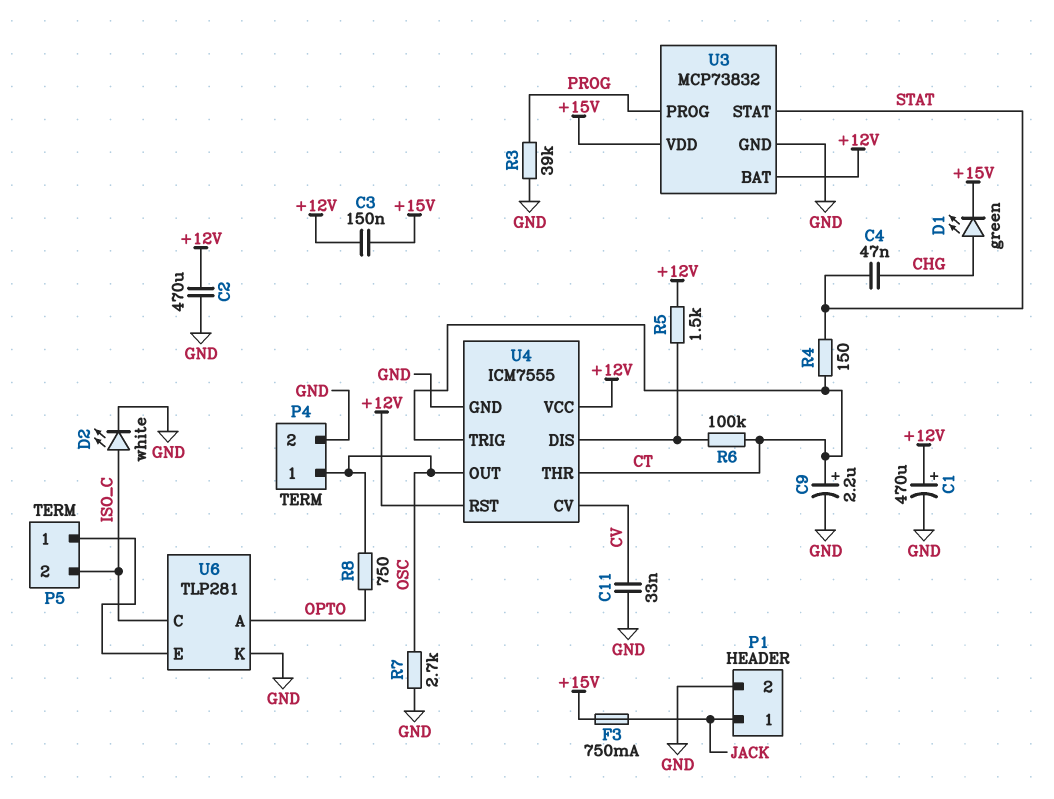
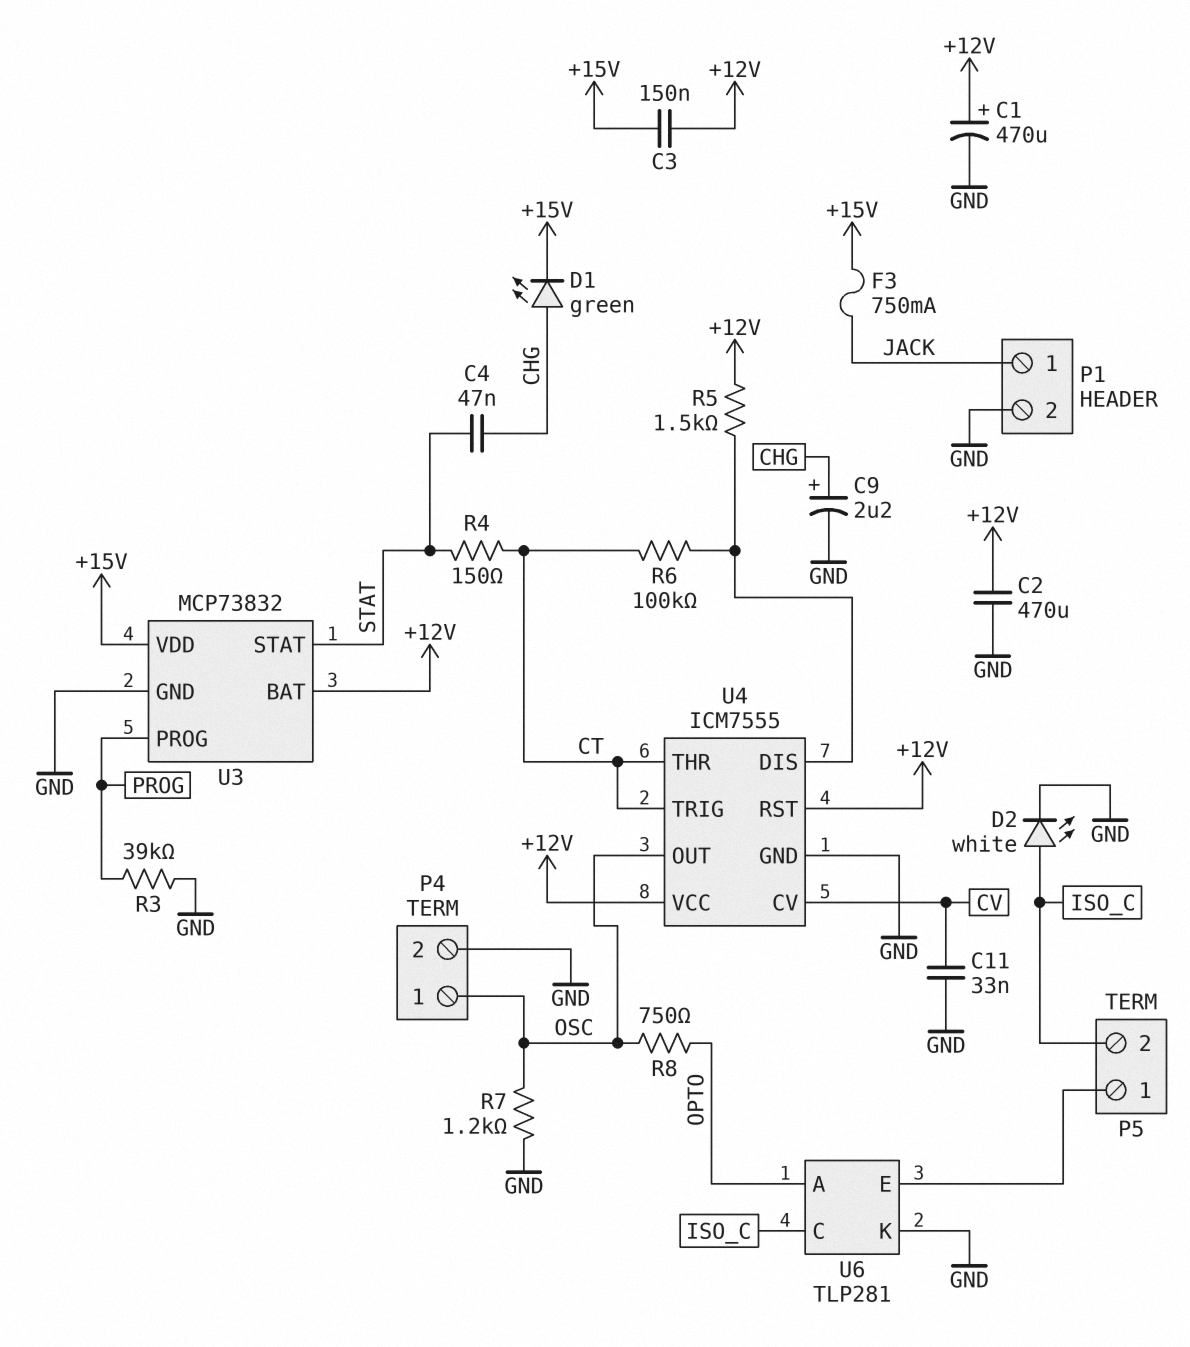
C9: 2.2uF (plus CT, minus GND) -> 2.2uF (plus CHG, minus GND)
R7: 2.7k (GND, OSC) -> 1.2k (GND, OSC)

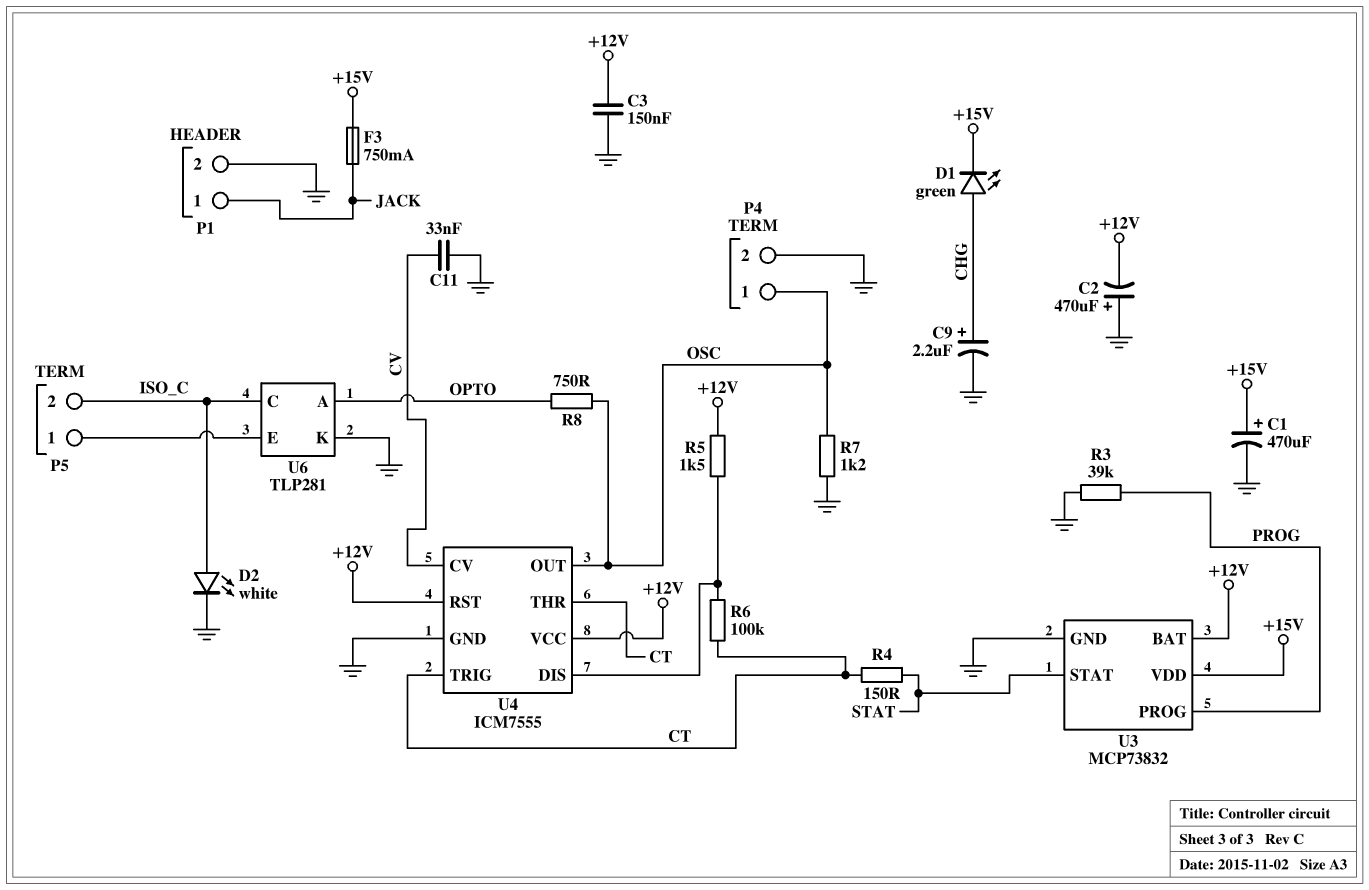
C1: 470uF (plus +12V, minus GND) -> 470uF (plus +15V, minus GND)
C2: 470uF (+12V, GND) -> 470uF (plus GND, minus +12V)
C3: 150nF (+12V, +15V) -> 150nF (+12V, GND)
C4: 47nF (CHG, STAT) -> none

